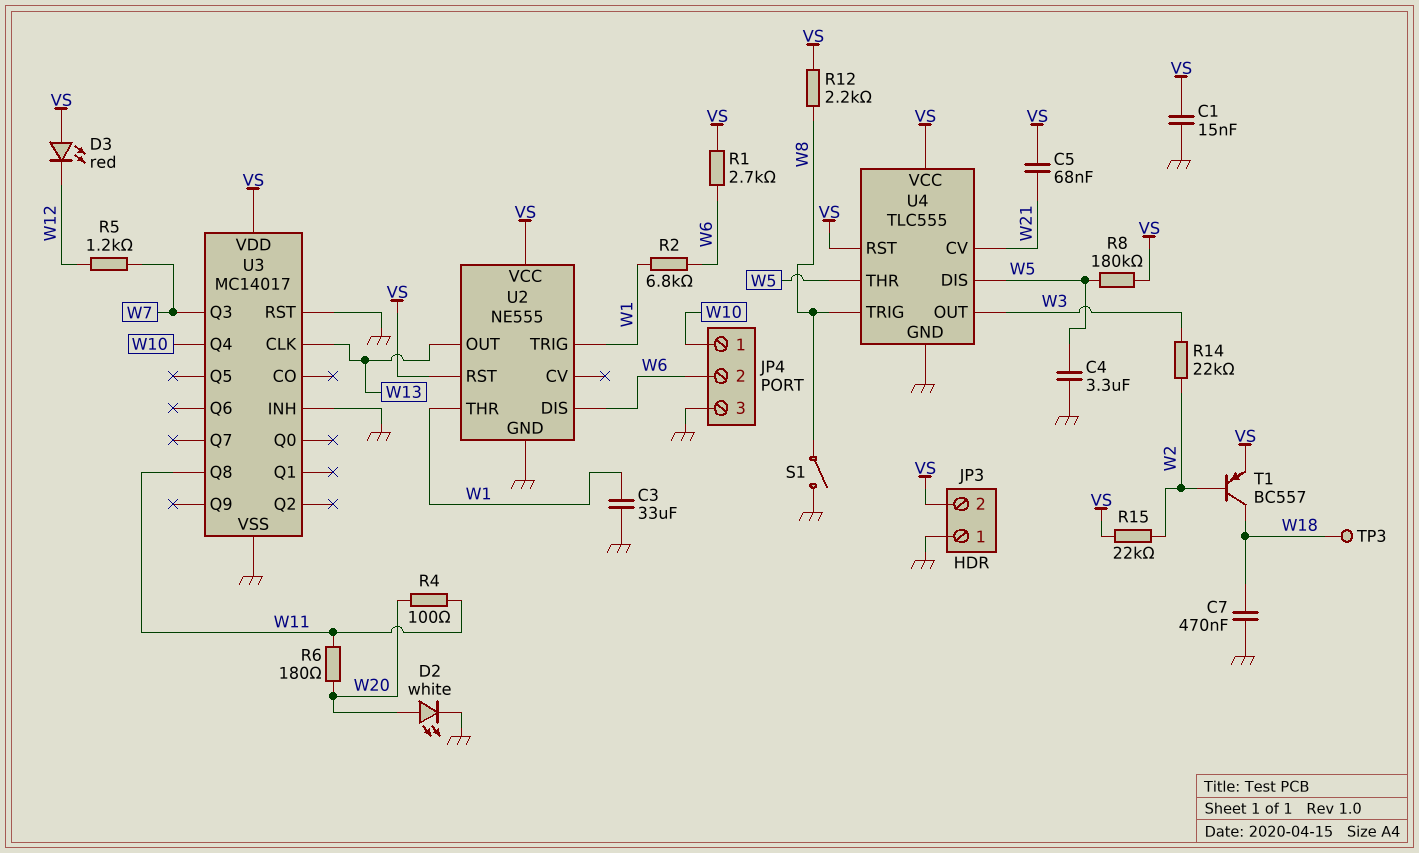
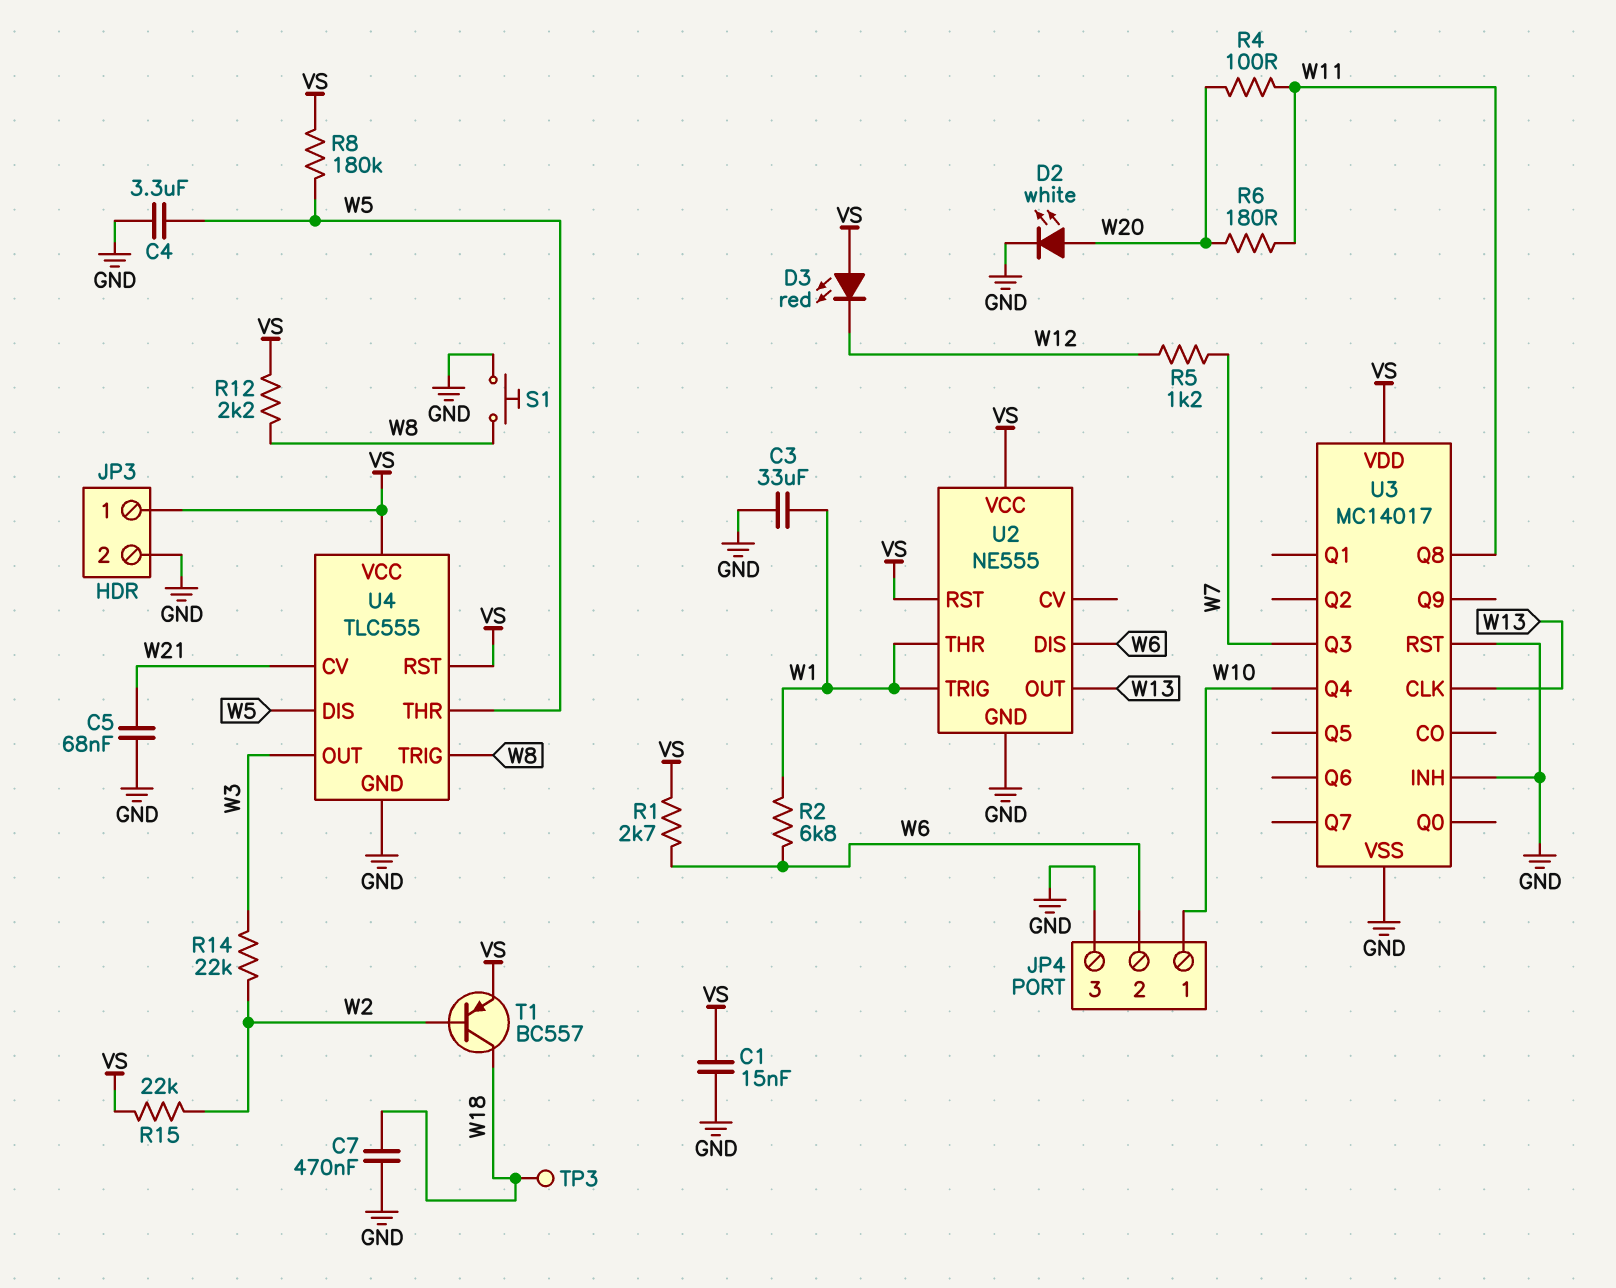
C5: 68nF (VS, W21) -> 68nF (GND, W21)
JP3 pin 1: GND -> VS
JP3 pin 2: VS -> GND
S1: switch (GND, W8) -> button (GND, W8)

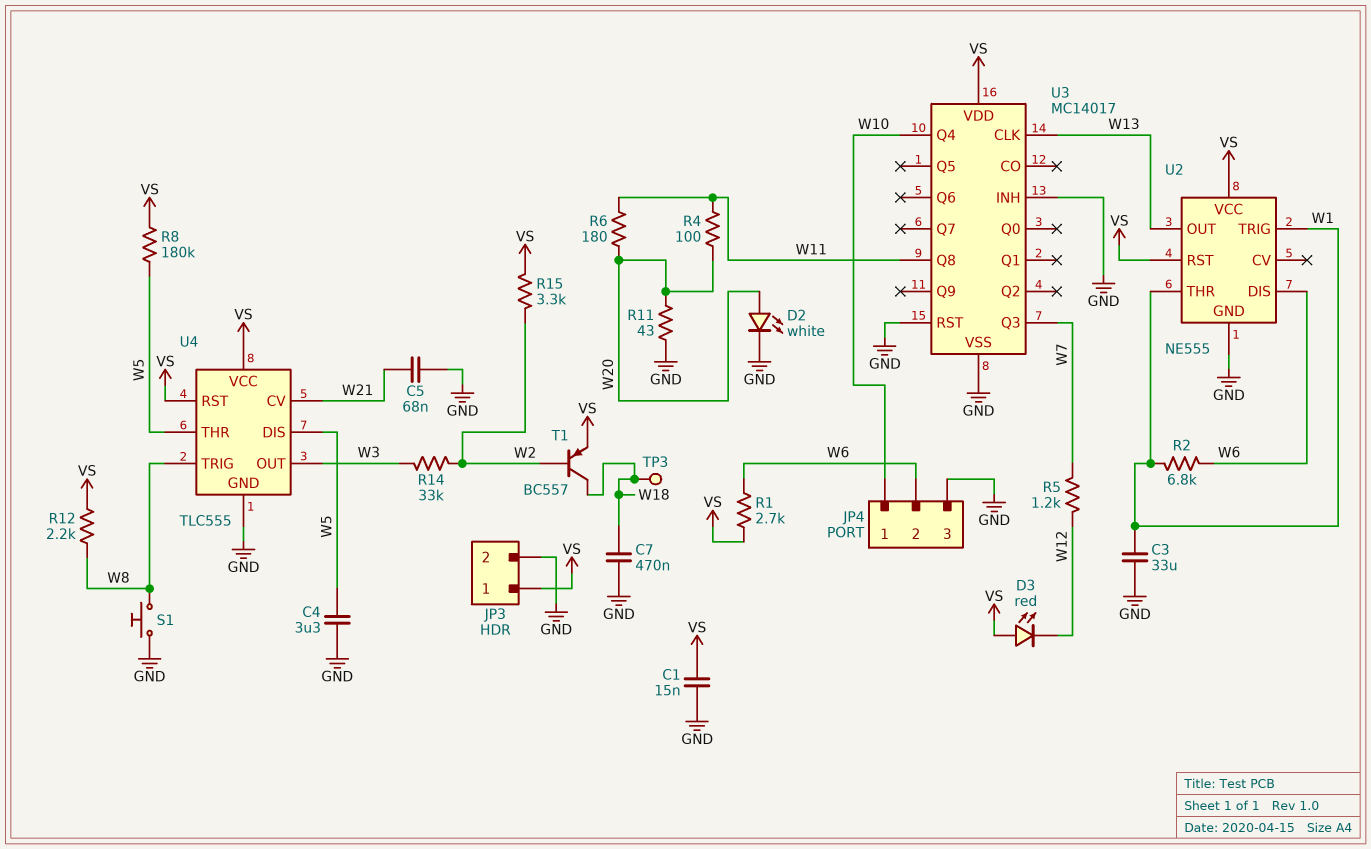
R11: none -> 43 (GND, W20)
R14: 22k (W2, W3) -> 33k (W2, W3)
R15: 22k (VS, W2) -> 3.3k (VS, W2)

